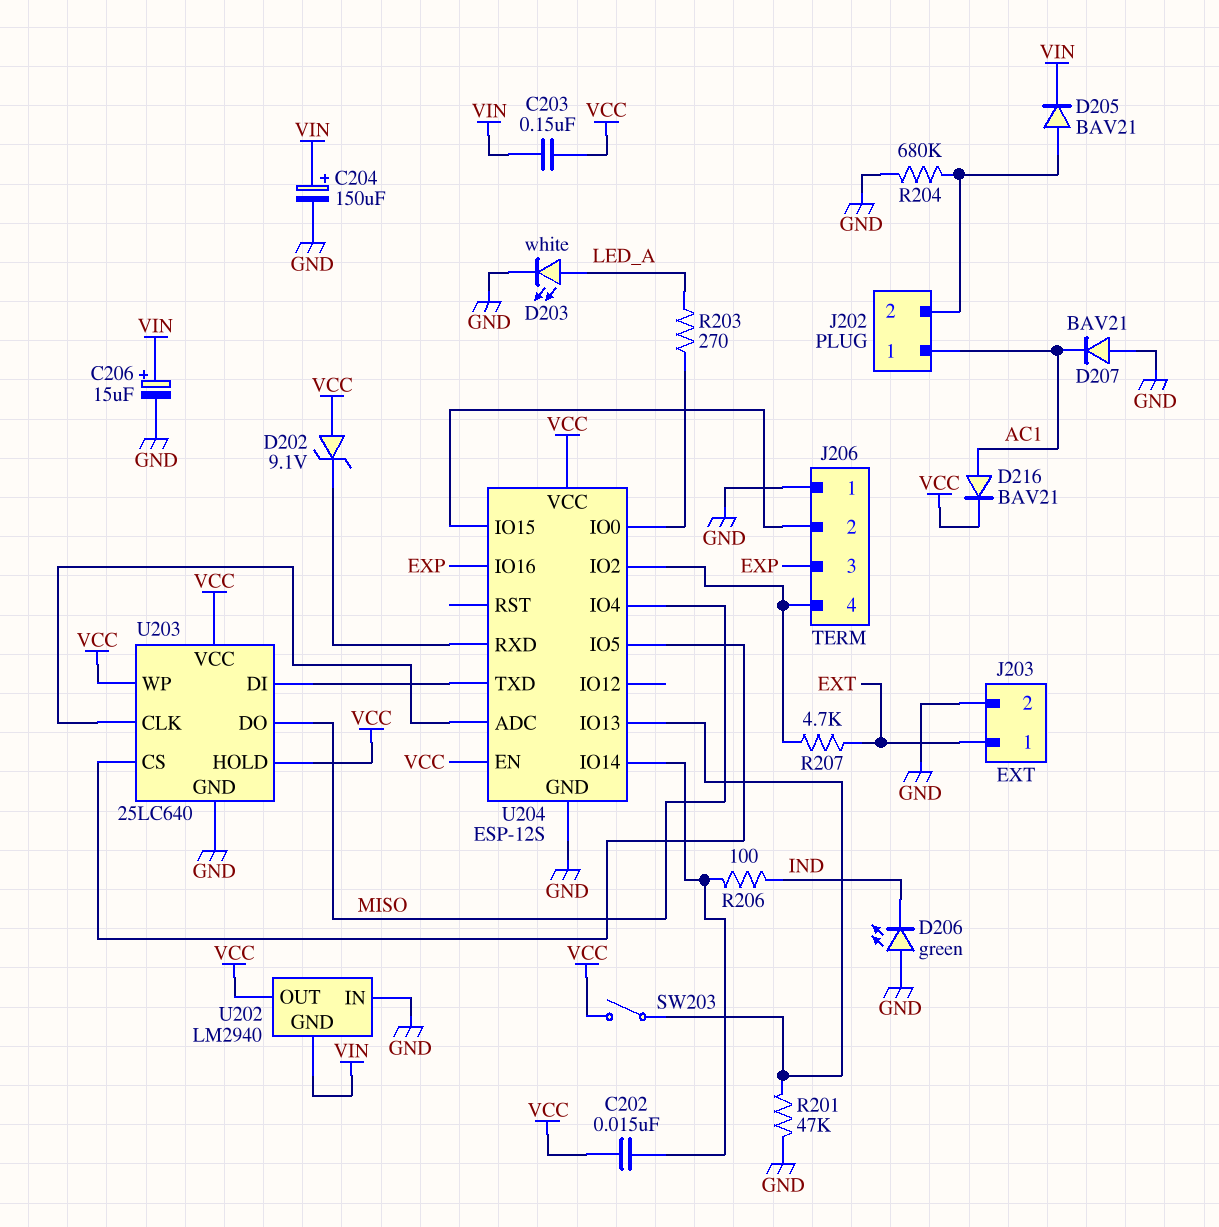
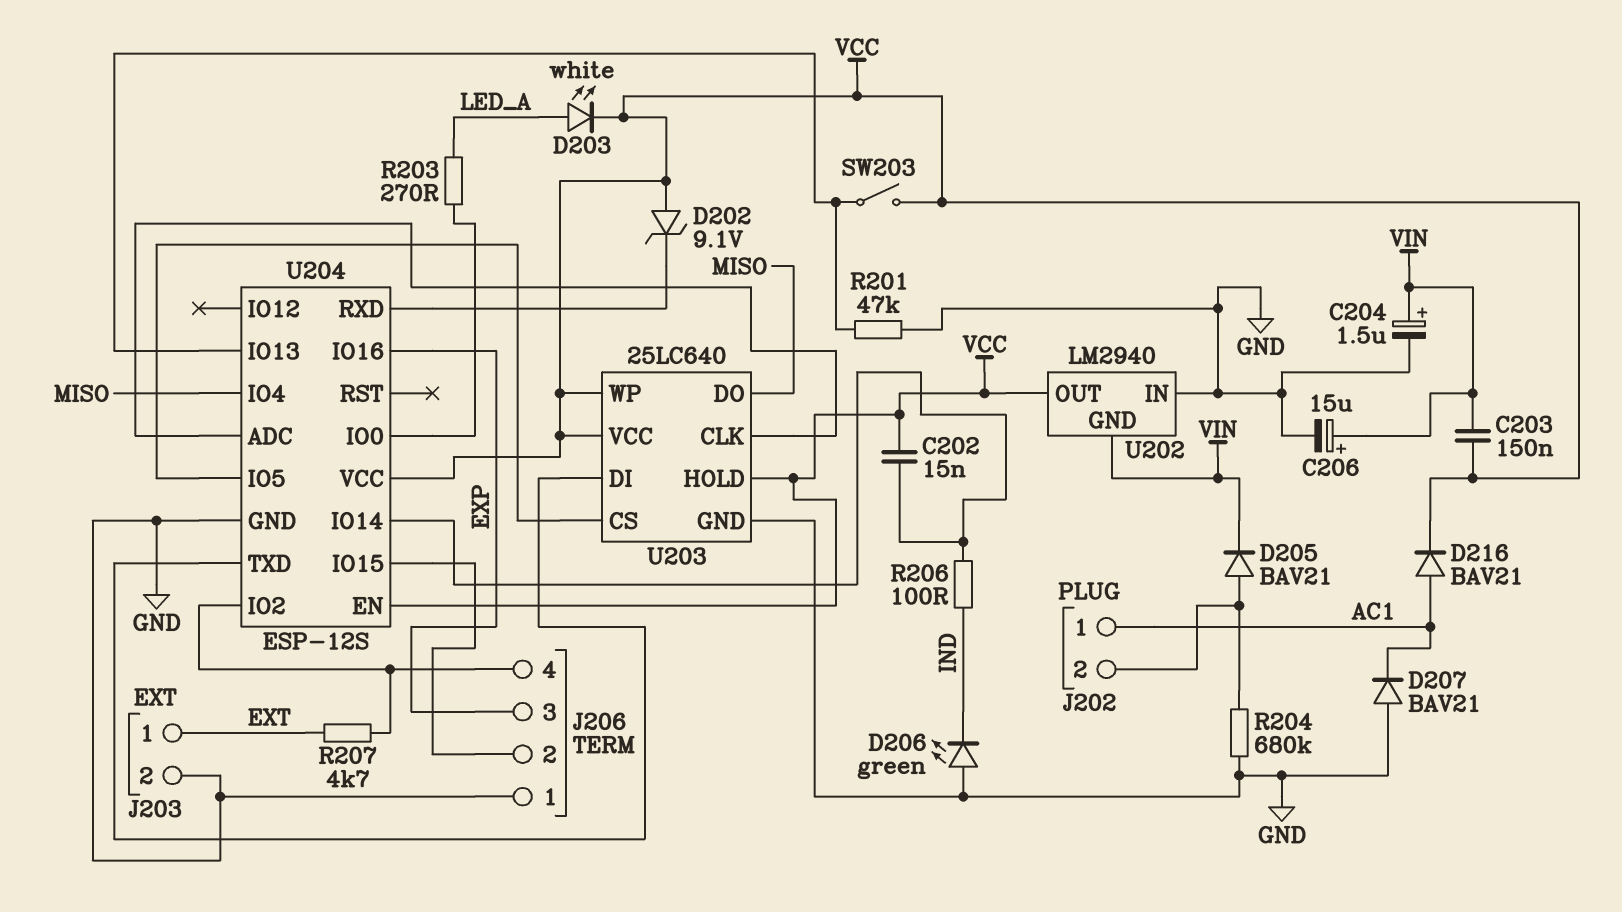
C204: 150uF (plus VIN, minus GND) -> 1.5uF (plus VIN, minus GND)
D203: LED white (A LED_A, K GND) -> LED white (A LED_A, K VCC)

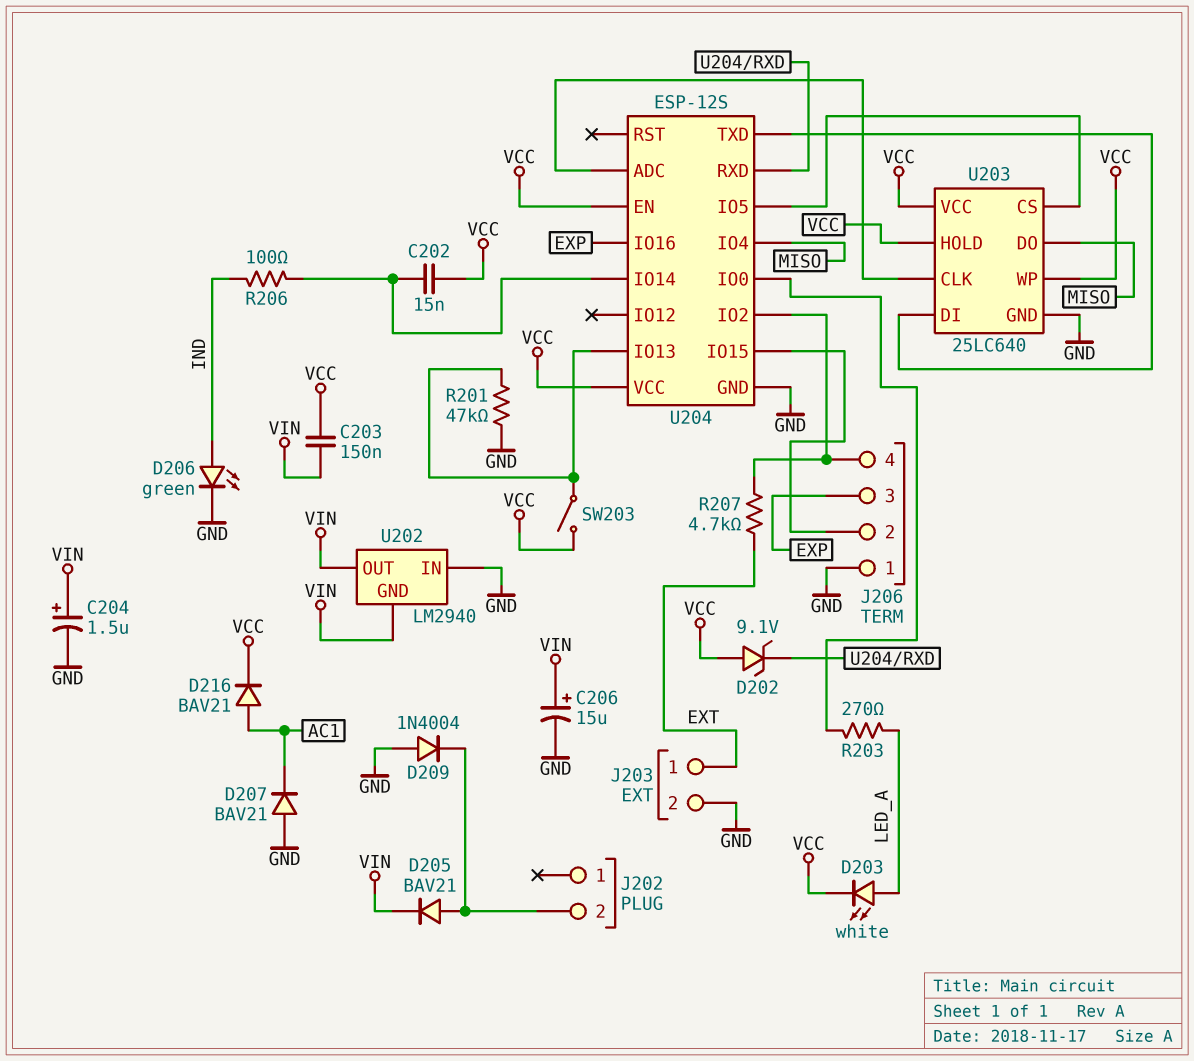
D206: LED green (A GND, K IND) -> LED green (A IND, K GND)
D209: none -> diode 1N4004 (A GND, K J202/2)
J202 pin 1: AC1 -> none
R204: 680k (GND, J202/2) -> none
U202 pin OUT: VCC -> VIN

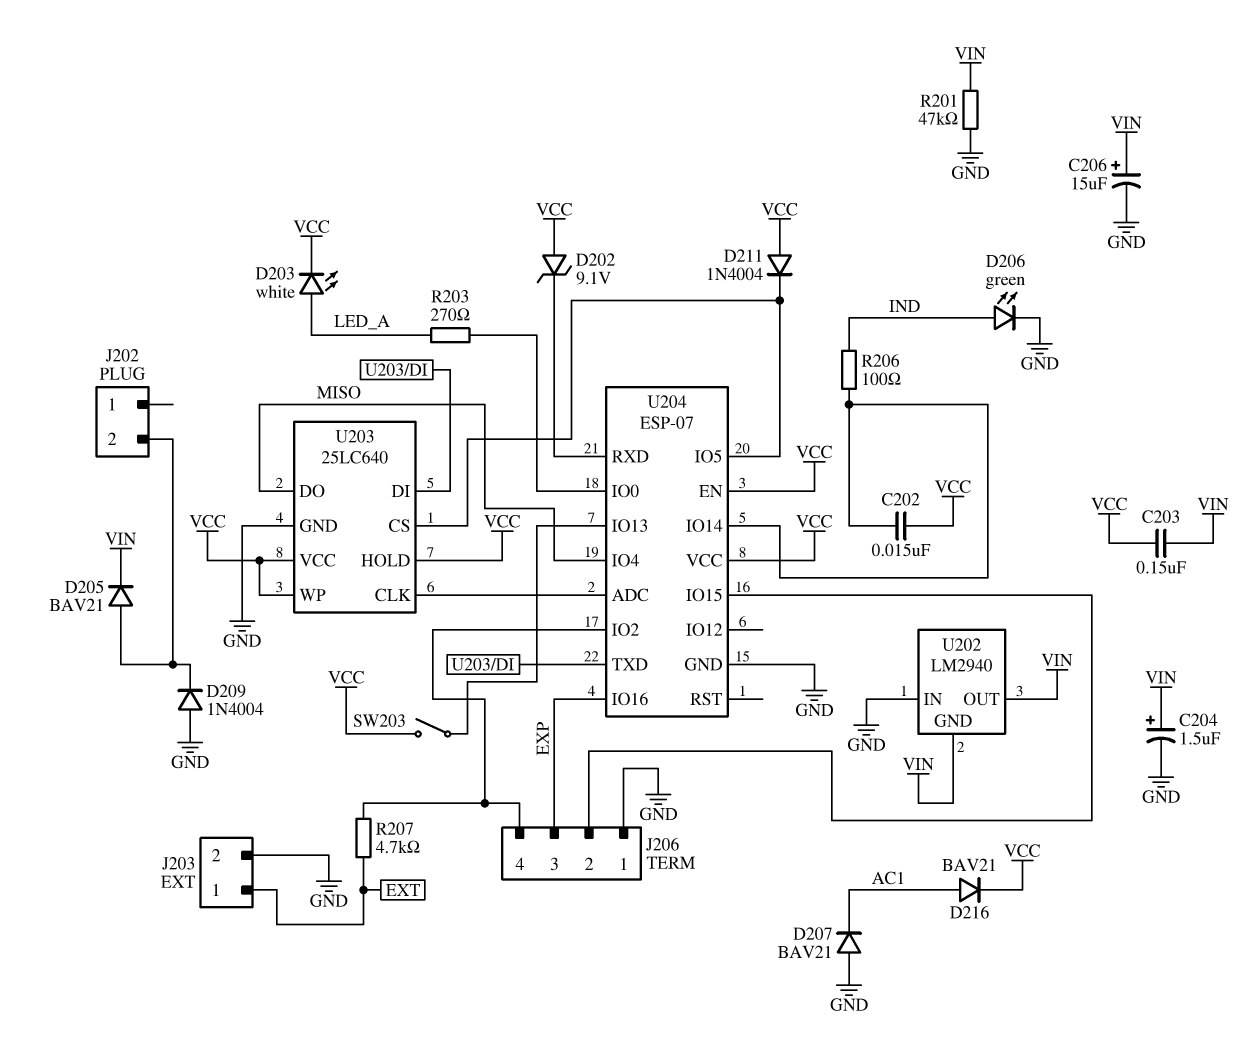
D211: none -> diode 1N4004 (A VCC, K U203/CS)
R201: 47k (GND, U204/IO13) -> 47k (GND, VIN)
U204: ESP-12S -> ESP-07

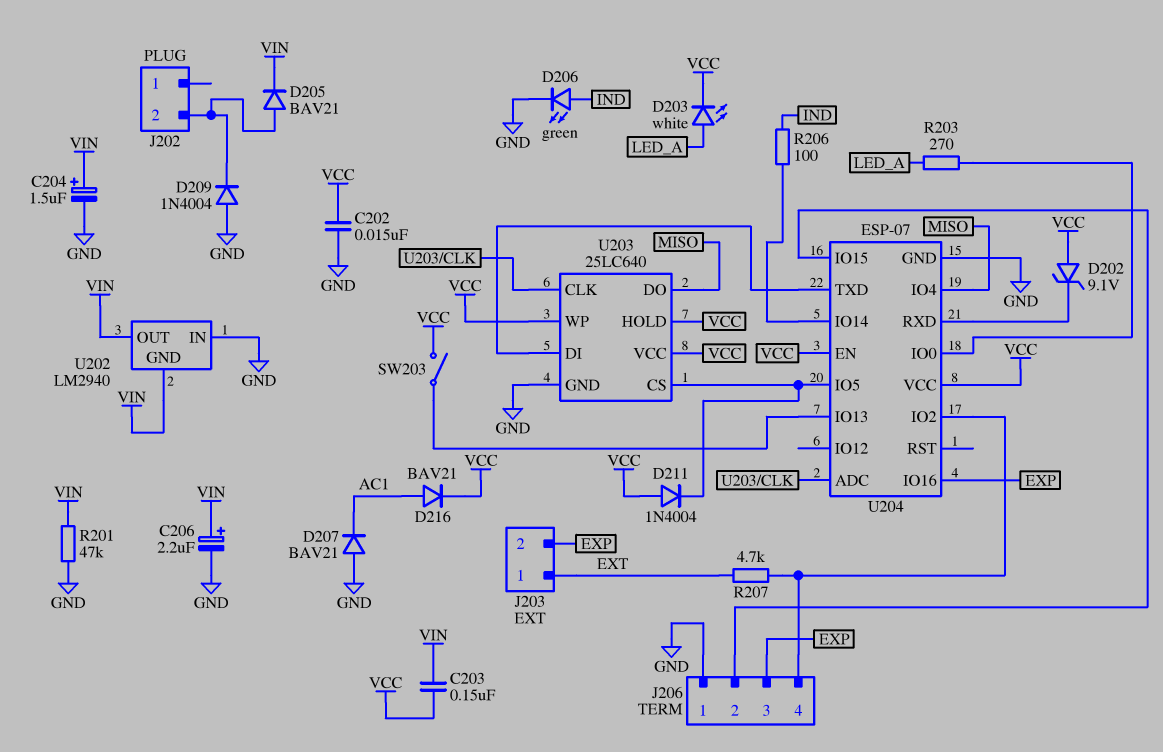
C202: 15nF (U204/IO14, VCC) -> 15nF (GND, VCC)
C206: 15uF (plus VIN, minus GND) -> 2.2uF (plus VIN, minus GND)
J203 pin 2: GND -> EXP

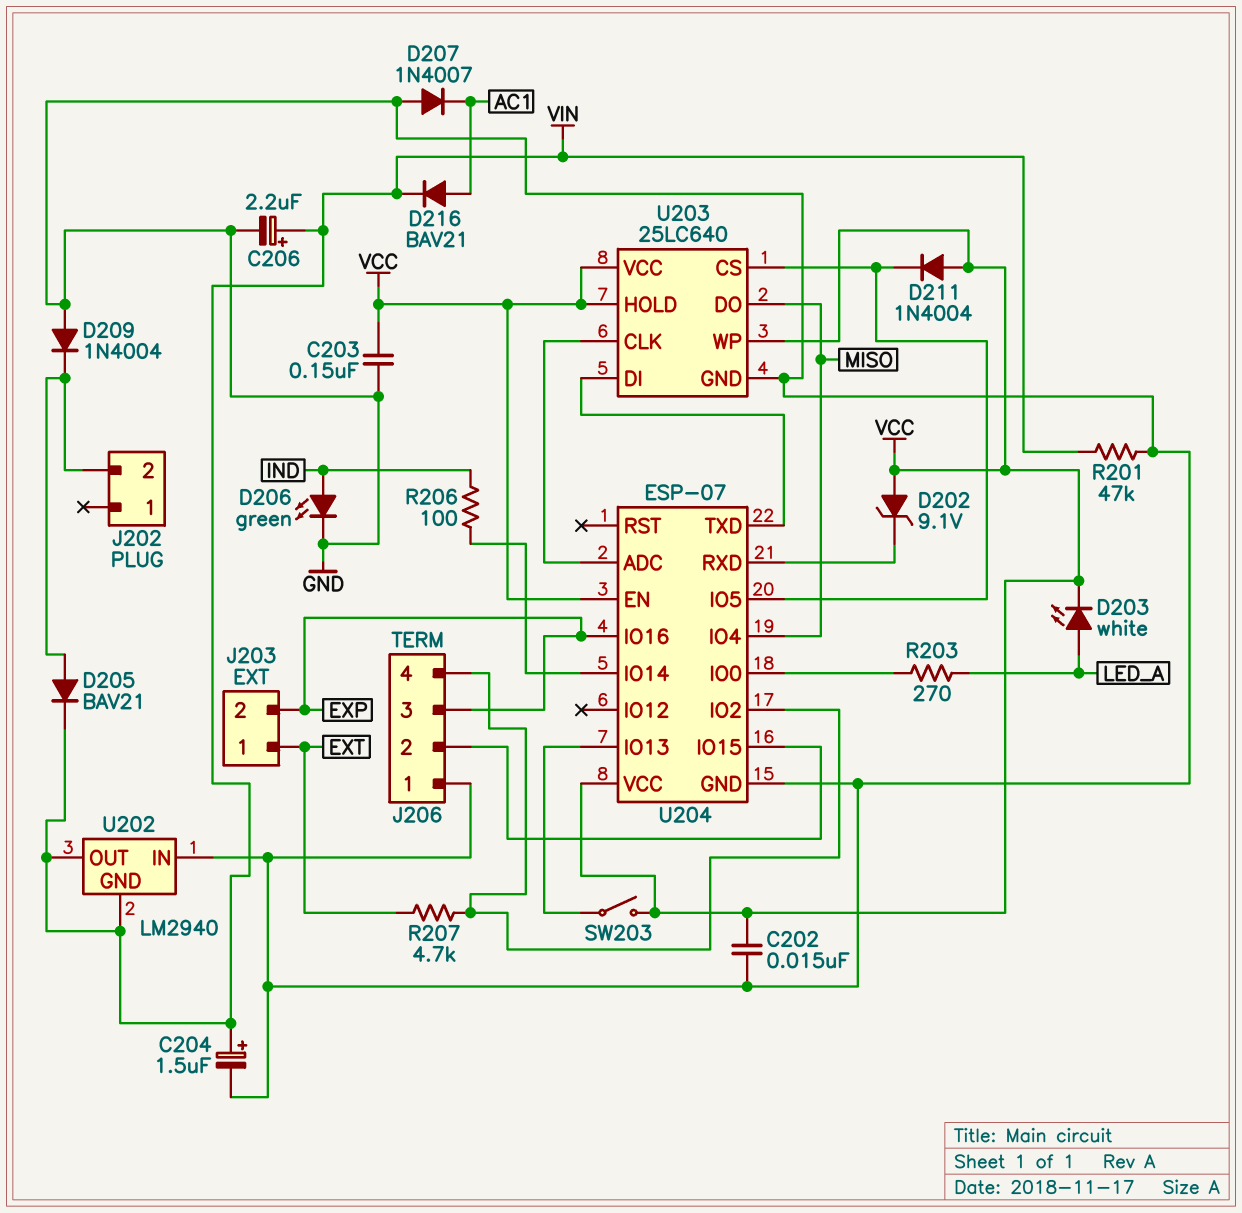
C203: 150nF (VCC, VIN) -> 150nF (GND, VCC)
D207: diode BAV21 (A GND, K AC1) -> diode 1N4007 (A GND, K AC1)
D216: diode BAV21 (A AC1, K VCC) -> diode BAV21 (A AC1, K VIN)

